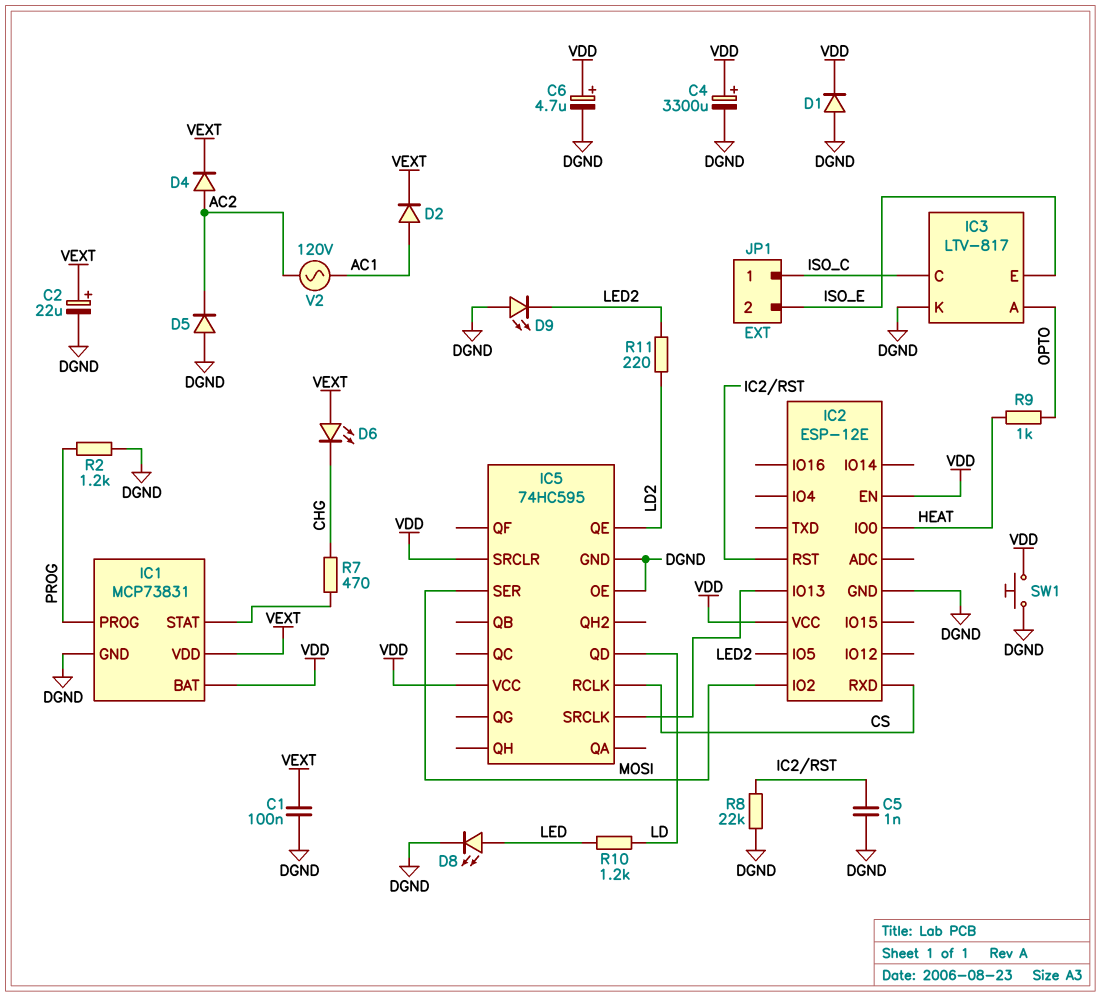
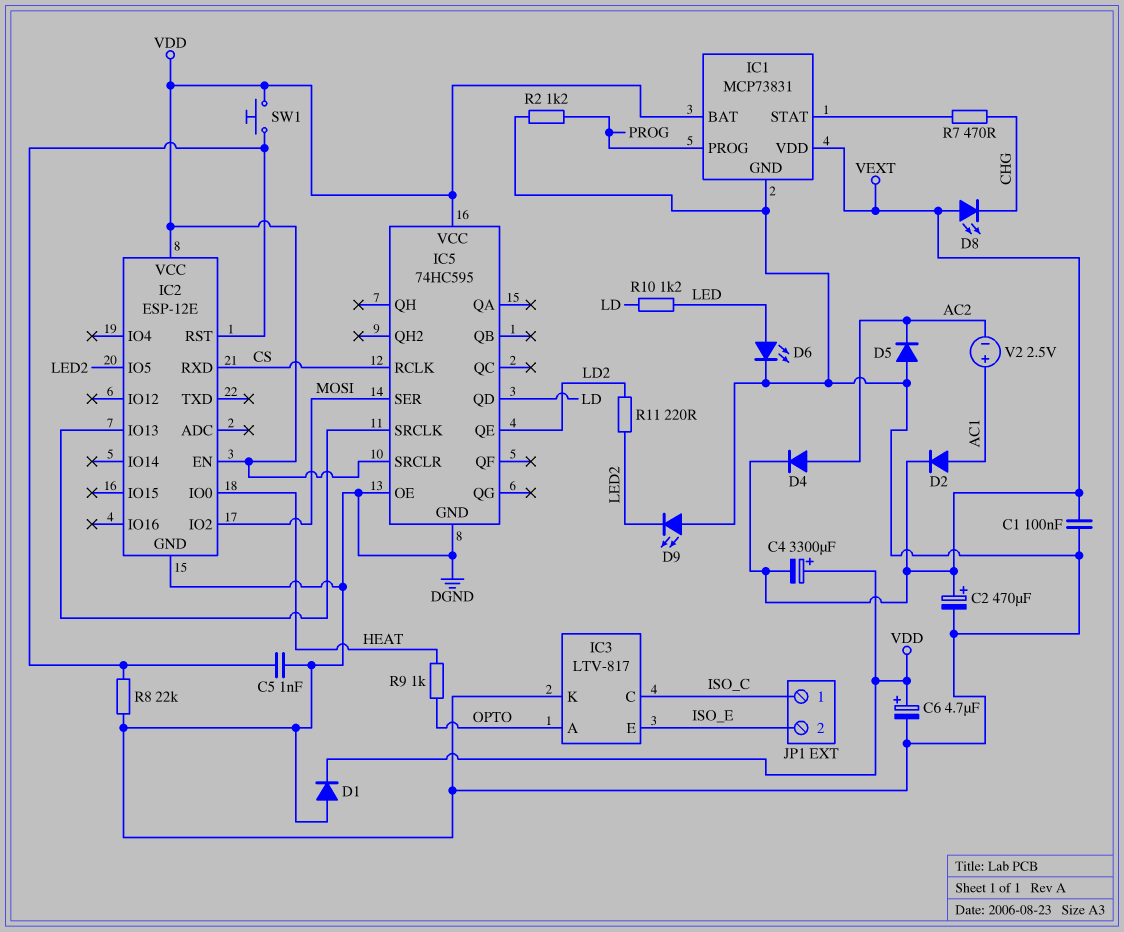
C2: 22uF (plus VEXT, minus DGND) -> 470uF (plus VEXT, minus DGND)
C4: 3300uF (plus VDD, minus DGND) -> 3300uF (plus VDD, minus VEXT)
D6: LED (A VEXT, K CHG) -> LED (A LED, K DGND)
D8: LED (A LED, K DGND) -> LED (A VEXT, K CHG)
SW1: button (DGND, VDD) -> button (IC2/RST, VDD)
V2: AC 120V (AC1, AC2) -> 2.5V (plus AC1, minus AC2)

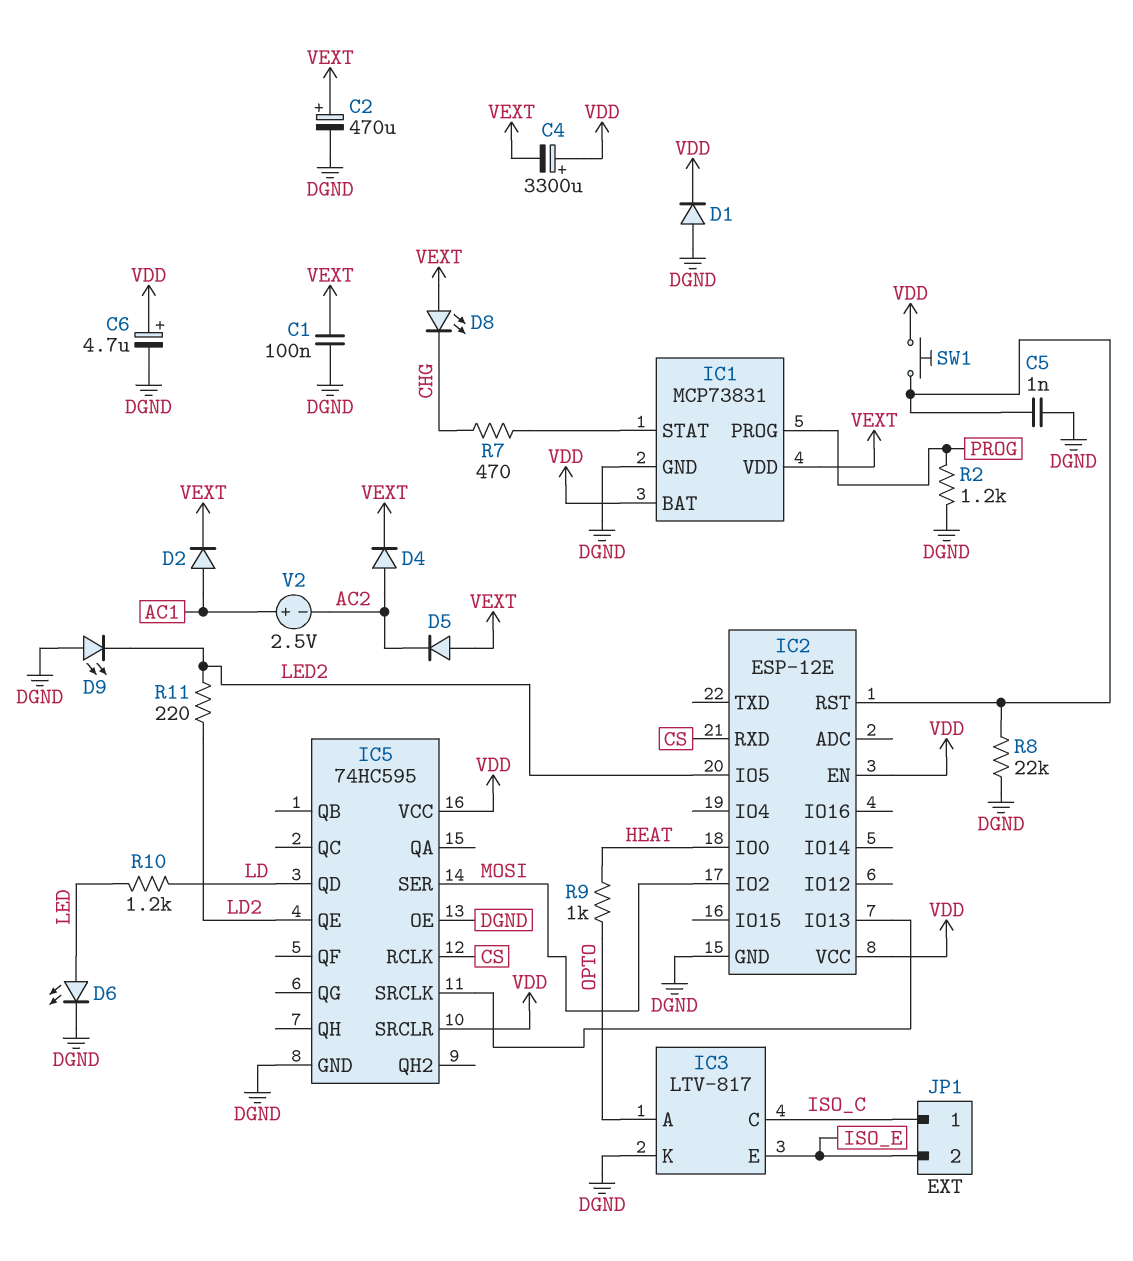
D5: diode (A DGND, K AC2) -> diode (A VEXT, K AC2)

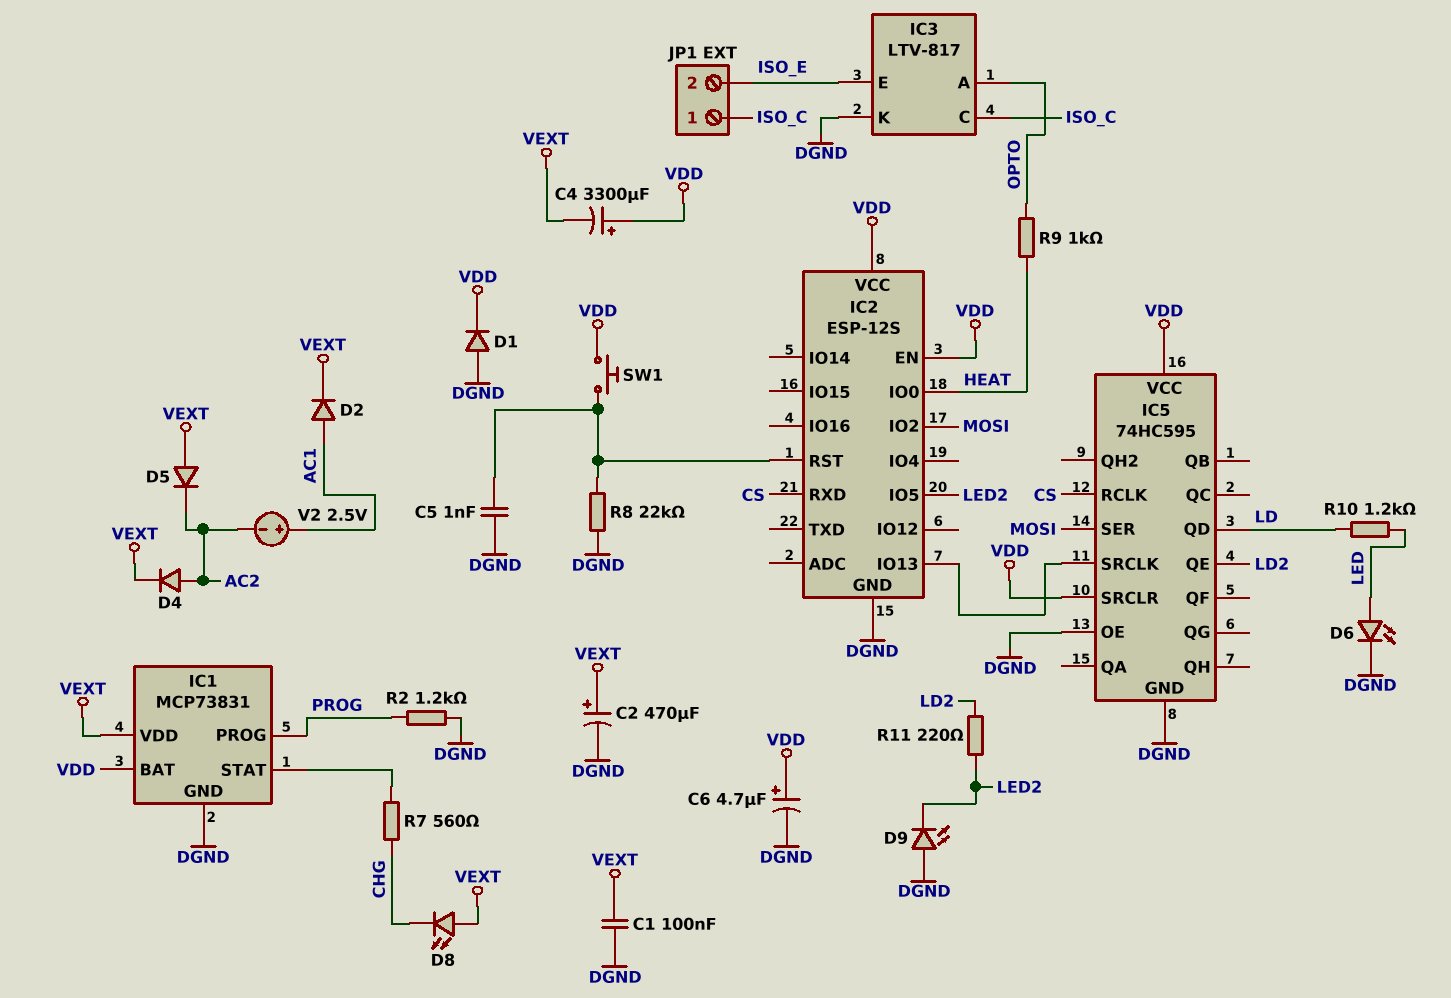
IC2: ESP-12E -> ESP-12S
R7: 470 (CHG, IC1/STAT) -> 560 (CHG, IC1/STAT)

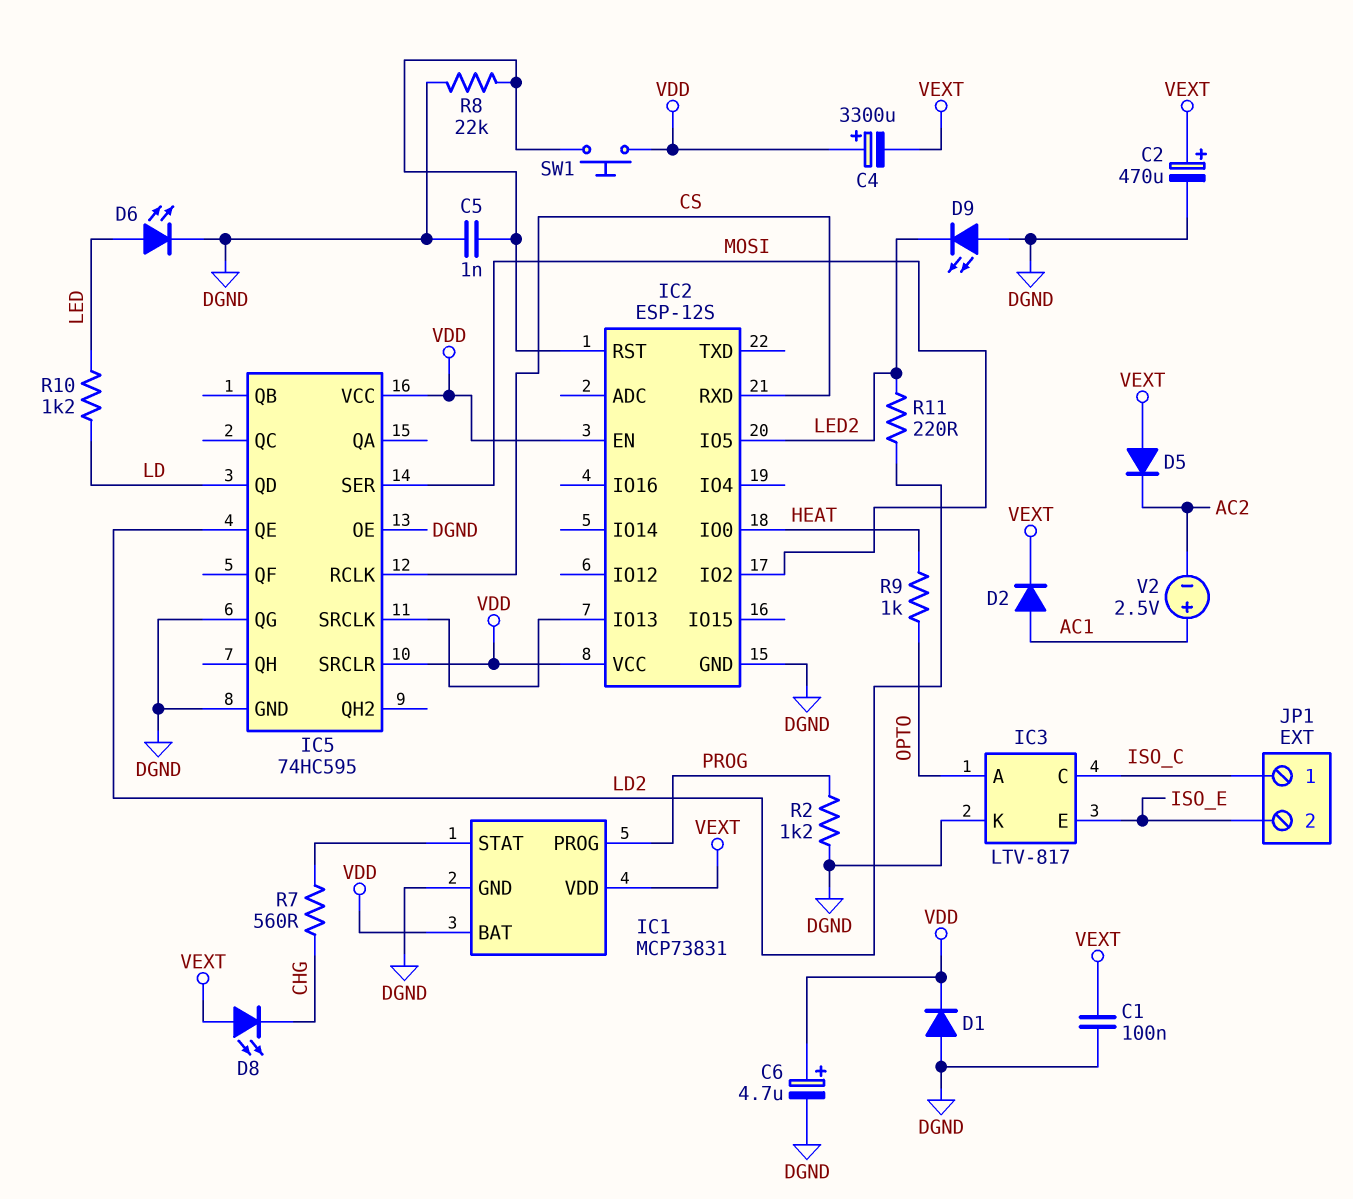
D4: diode (A AC2, K VEXT) -> none
IC5 pin QG: none -> DGND

